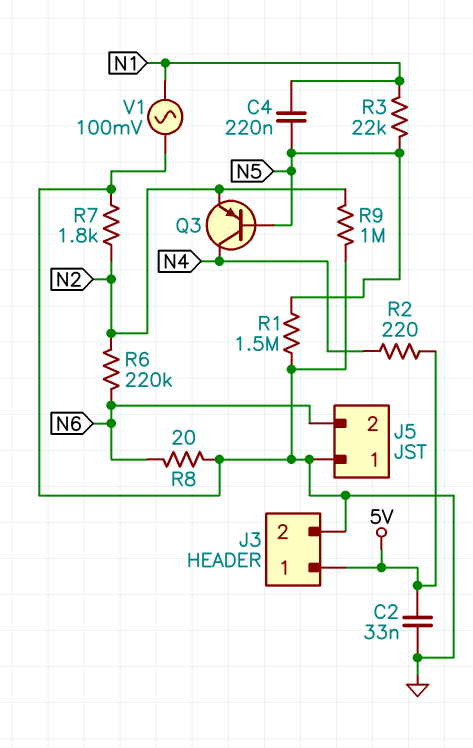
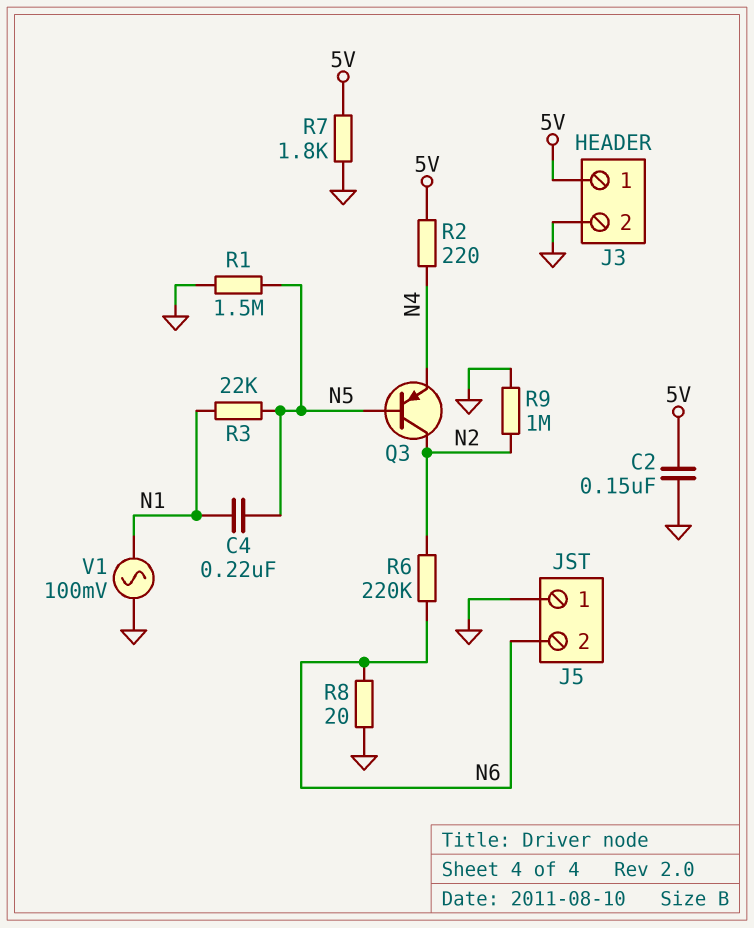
C2: 33nF (5V, GND) -> 150nF (5V, GND)
Q3: PNP (B N5, C N4, E N2) -> PNP (B N5, C N2, E N4)
R7: 1.8k (GND, N2) -> 1.8k (5V, GND)

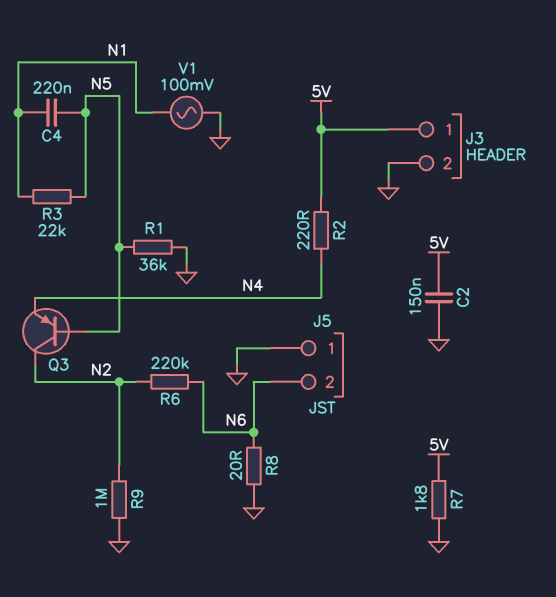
R1: 1.5M (GND, N5) -> 36k (GND, N5)

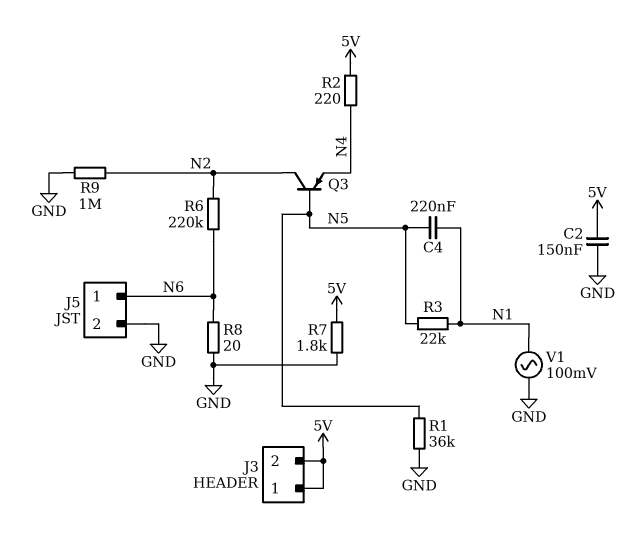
J3 pin 2: GND -> 5V
J5 pin 1: GND -> N6
J5 pin 2: N6 -> GND

